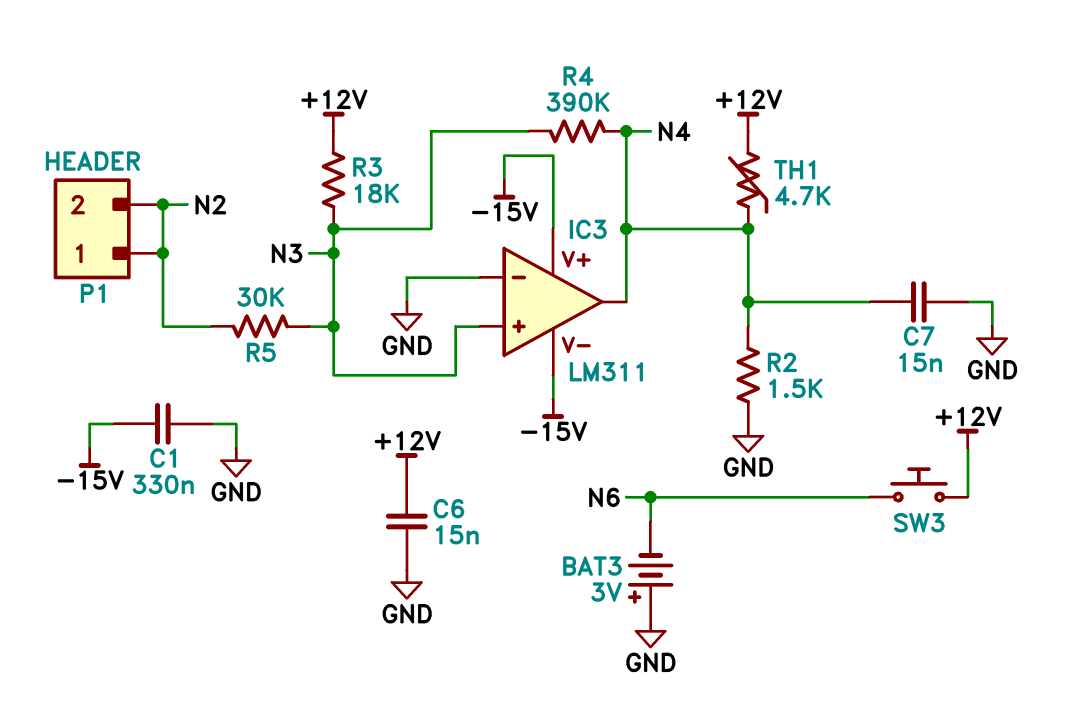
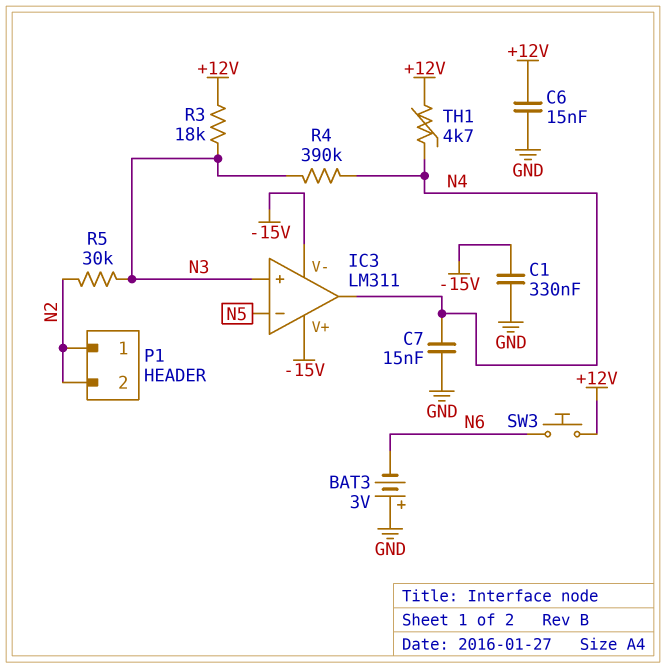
IC3 pin in-: GND -> N5
R2: 1.5k (GND, N4) -> none

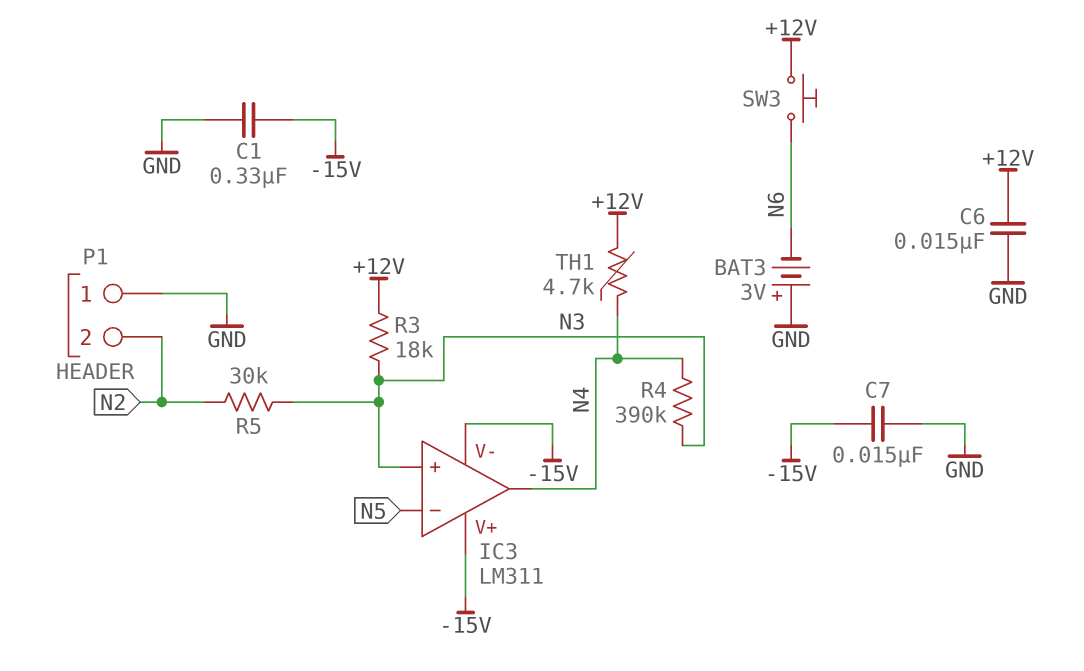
C7: 15nF (GND, N4) -> 15nF (-15V, GND)
P1 pin 1: N2 -> GND

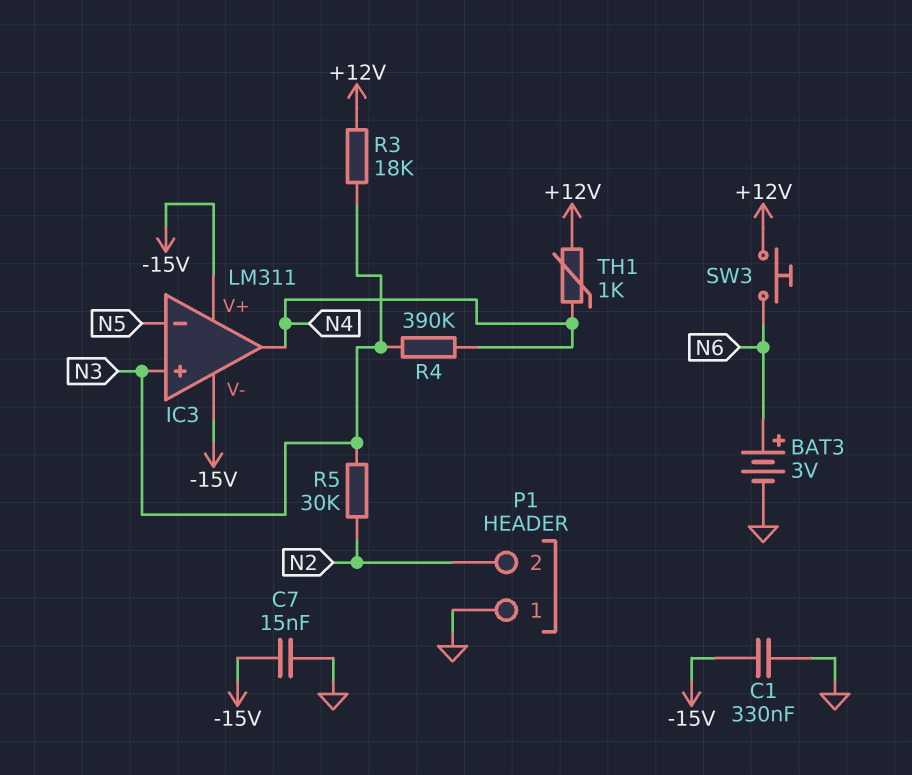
BAT3: 3V (plus GND, minus N6) -> 3V (plus N6, minus GND)
C6: 15nF (+12V, GND) -> none
TH1: 4.7k (+12V, N4) -> 1k (+12V, N4)

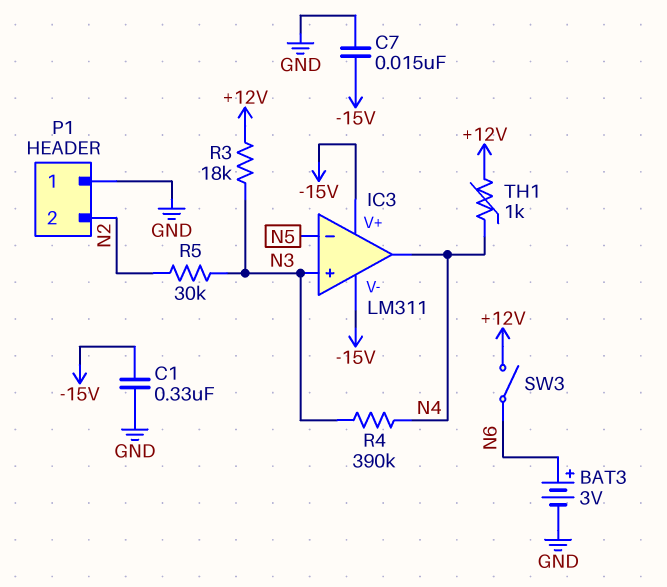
SW3: button (+12V, N6) -> switch (+12V, N6)

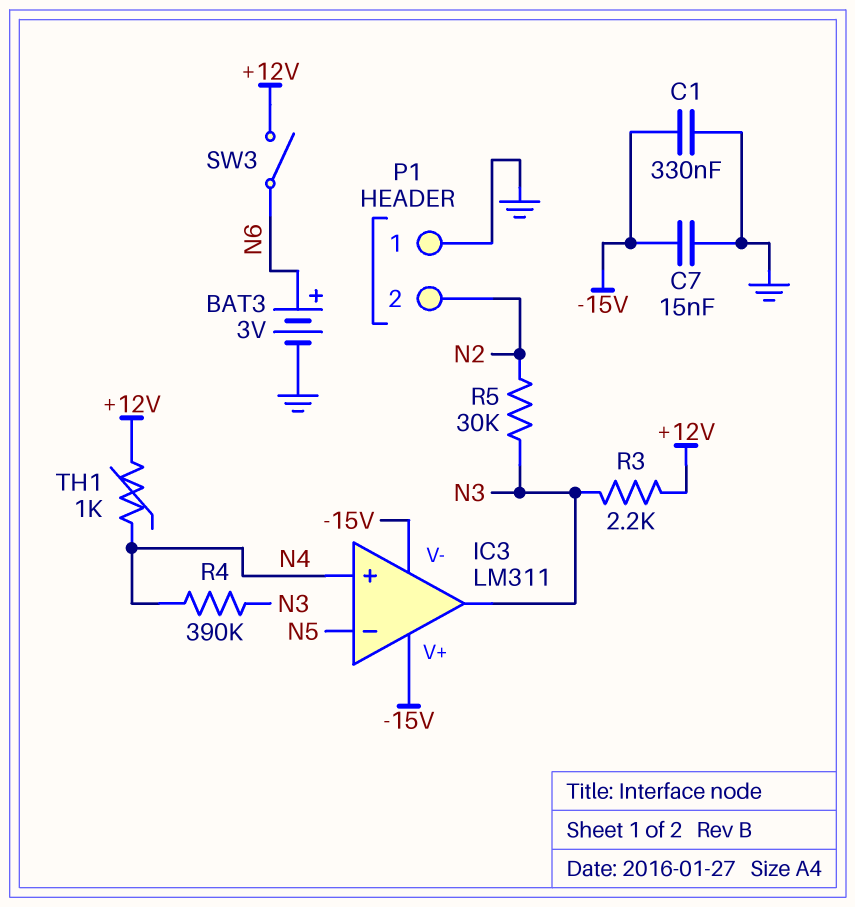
IC3 pin in+: N3 -> N4
IC3 pin out: N4 -> N3
R3: 18k (+12V, N3) -> 2.2k (+12V, N3)

